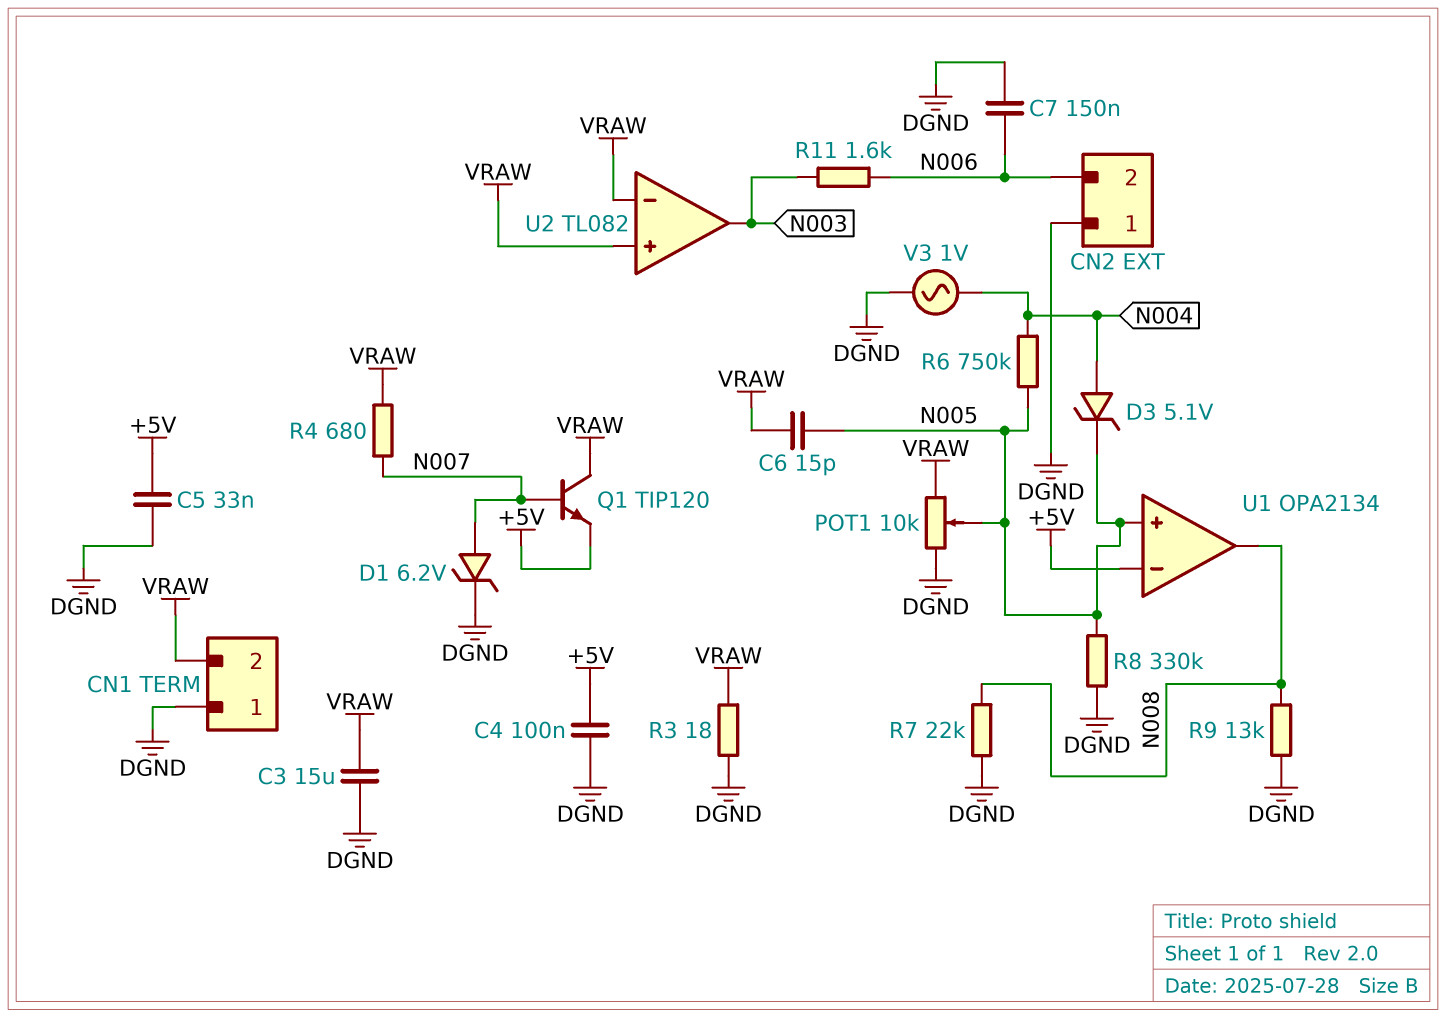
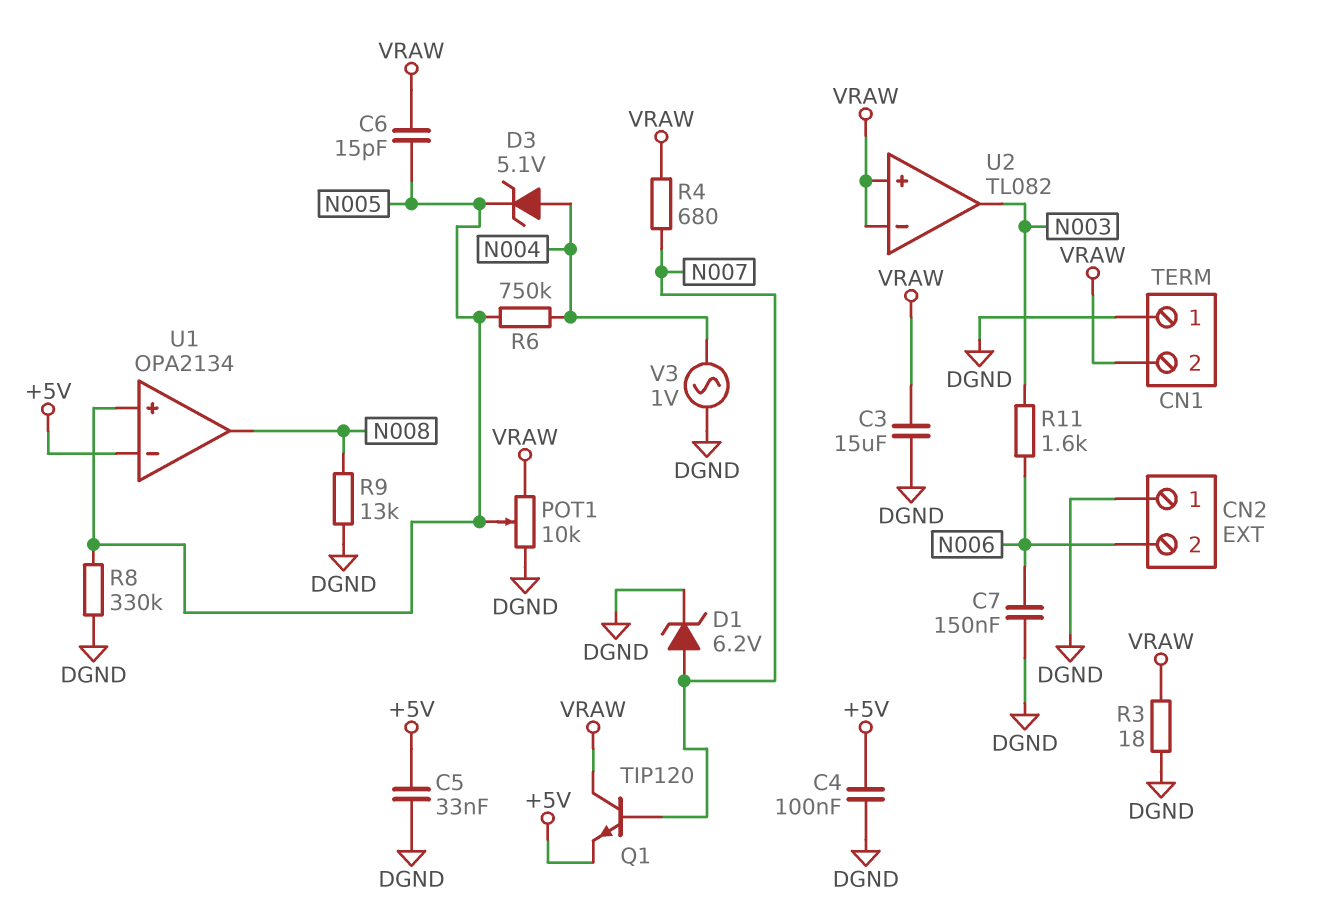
R7: 22k (DGND, N008) -> none

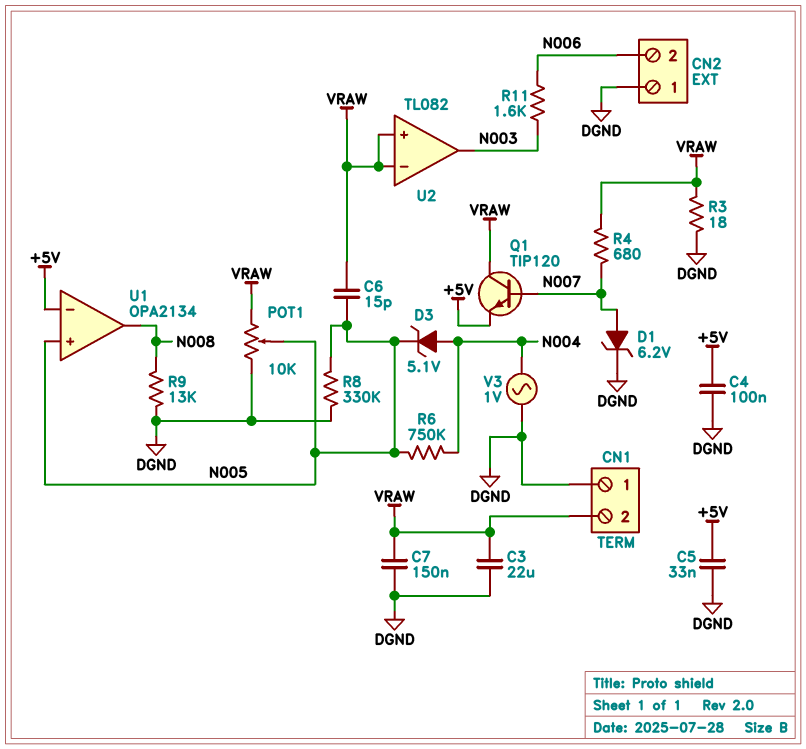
C3: 15uF (DGND, VRAW) -> 22uF (DGND, VRAW)
C7: 150nF (DGND, N006) -> 150nF (DGND, VRAW)

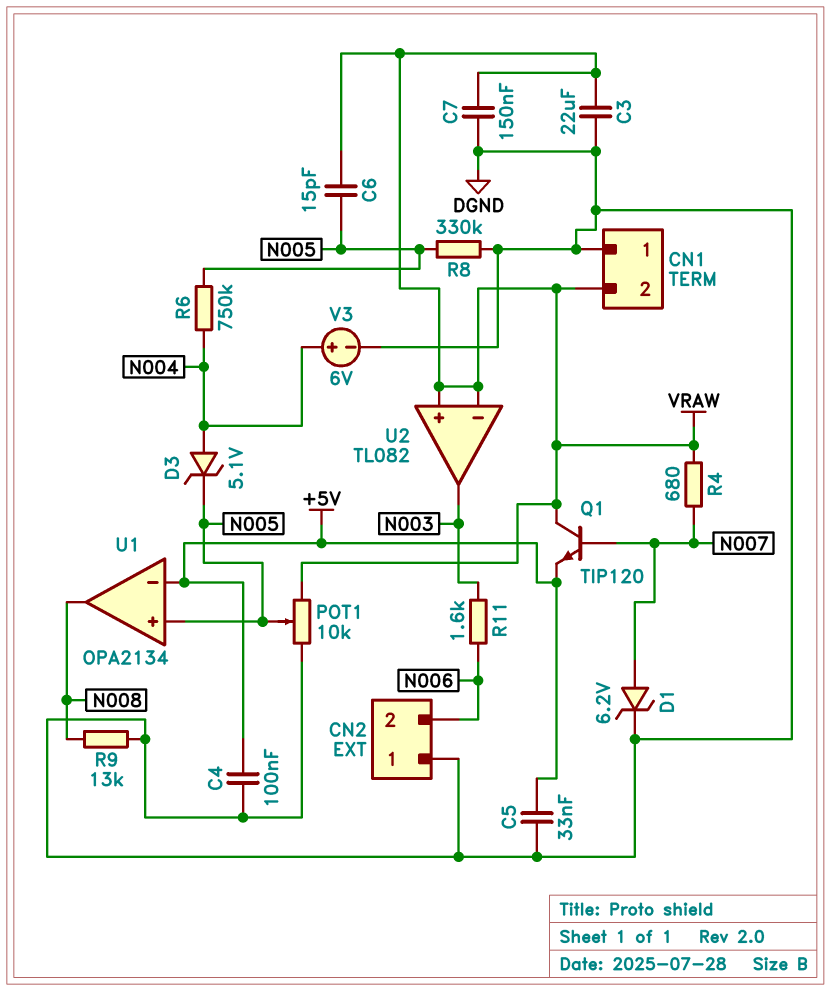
R3: 18 (DGND, VRAW) -> none
V3: AC 1V (DGND, N004) -> 6V (plus N004, minus DGND)

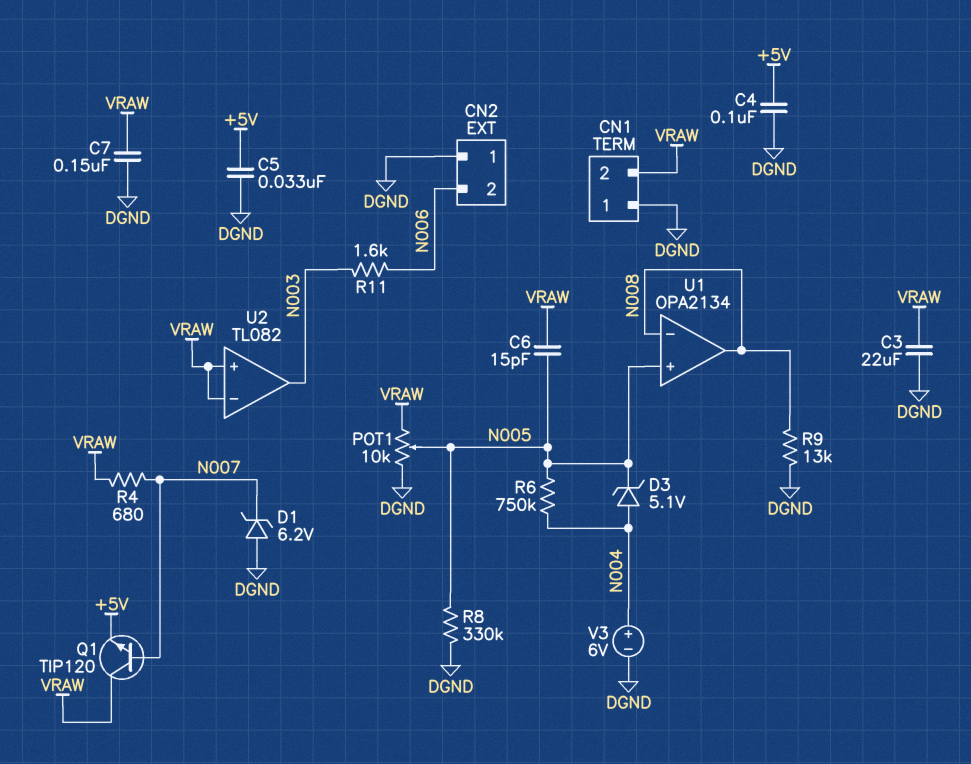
D1: zener 6.2V (A N007, K DGND) -> zener 6.2V (A DGND, K N007)
U1 pin in-: +5V -> N008

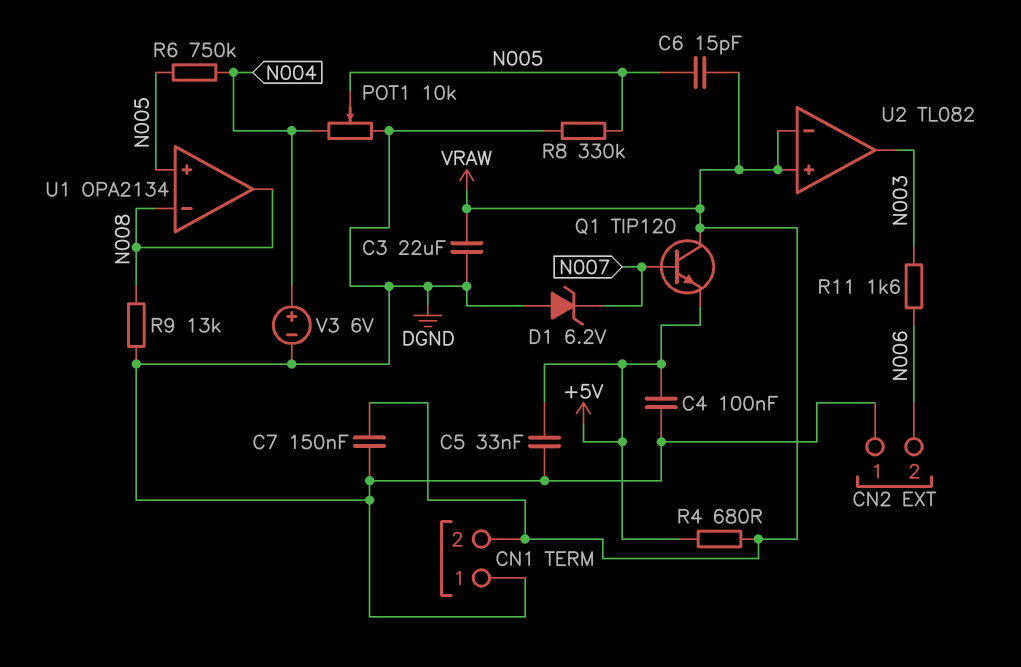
D3: zener 5.1V (A N004, K N005) -> none
POT1: 10k (DGND, VRAW, wiper N005) -> 10k (DGND, N004, wiper N005)
R4: 680 (N007, VRAW) -> 680 (+5V, VRAW)

